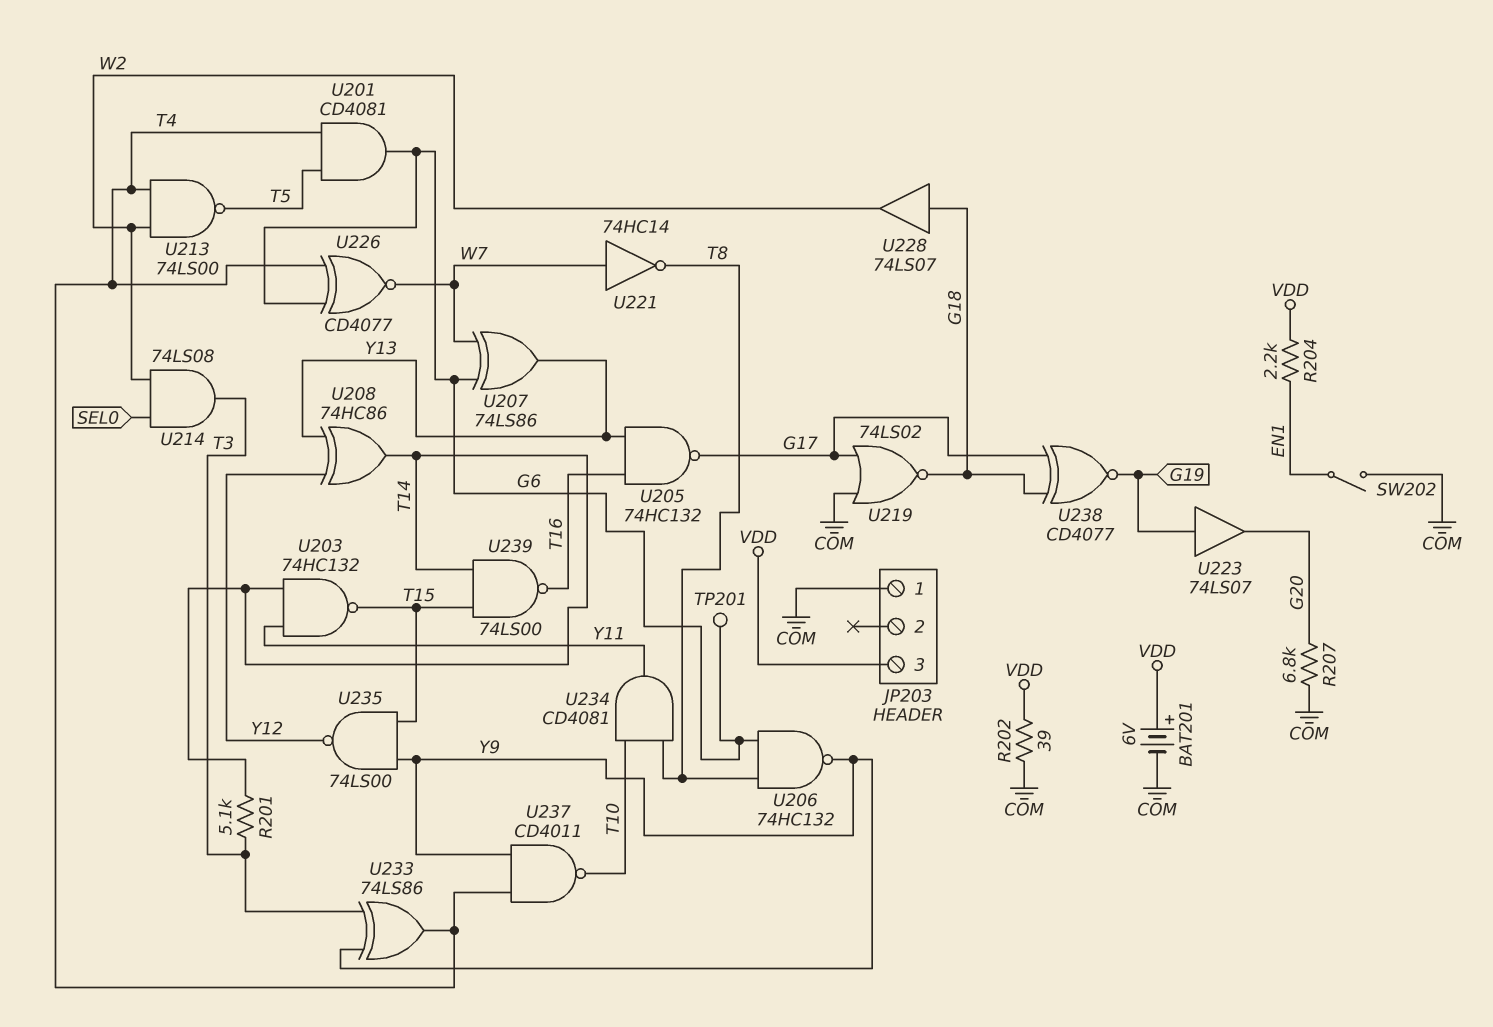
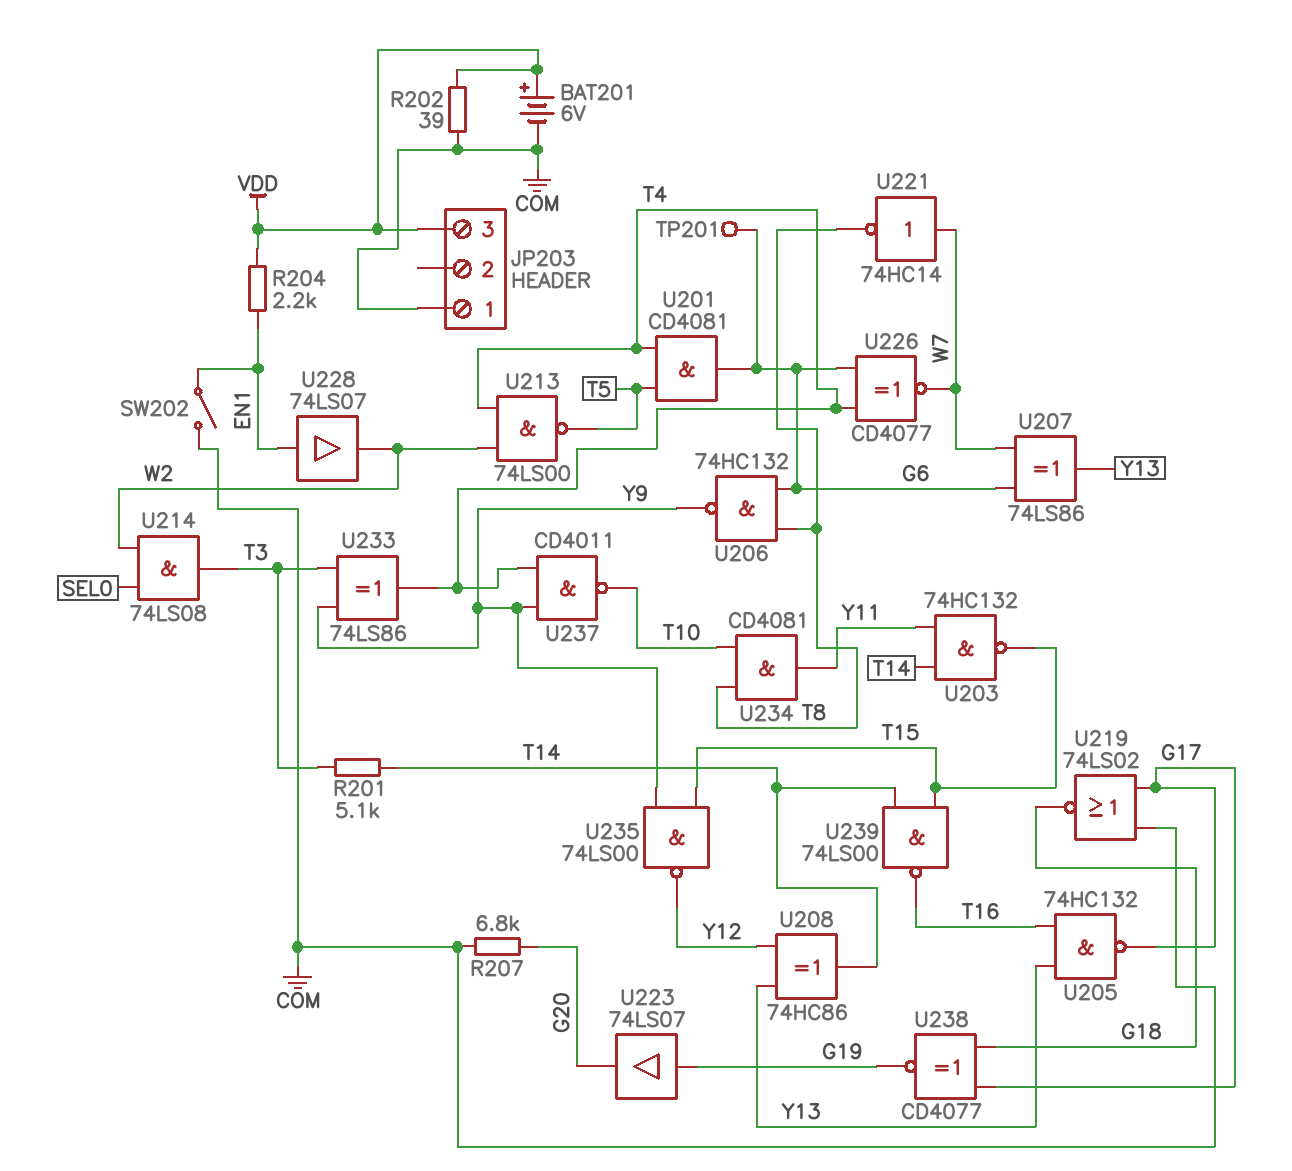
U228: buffer 74LS07 (in G18, out W2) -> buffer 74LS07 (in EN1, out W2)

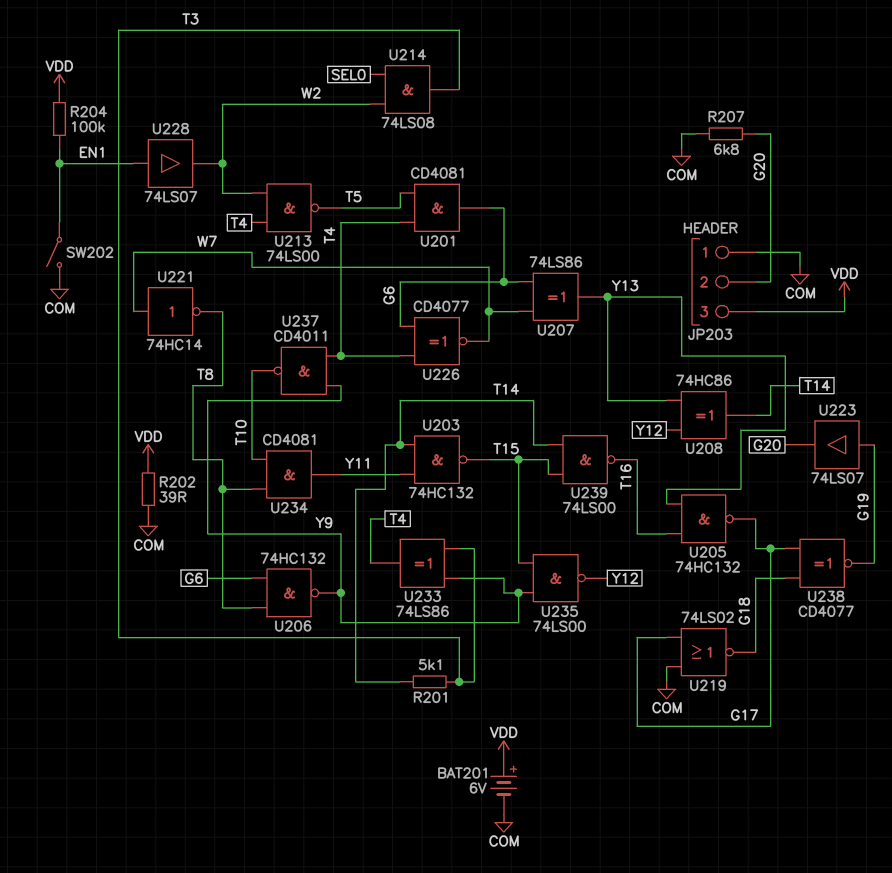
JP203 pin 2: none -> G20
R204: 2.2k (EN1, VDD) -> 100k (EN1, VDD)
TP201: test point (G6) -> none

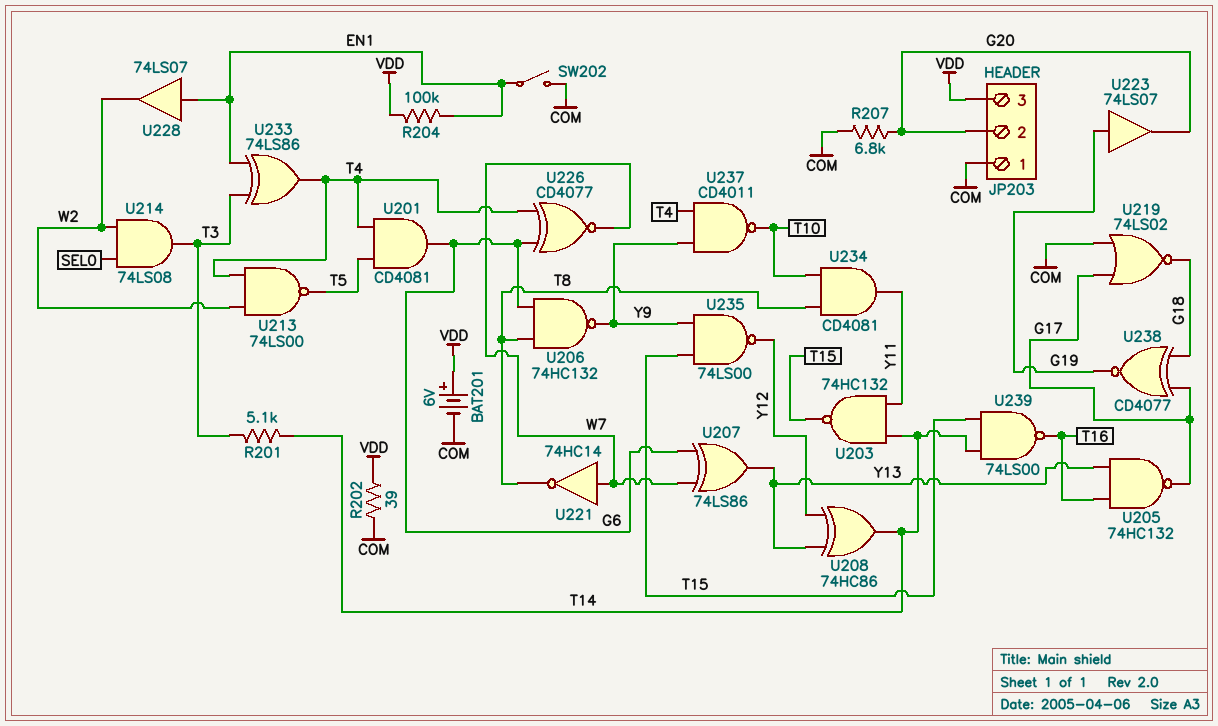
U233: XOR 74LS86 (in T3, in Y9, out T4) -> XOR 74LS86 (in EN1, in T3, out T4)

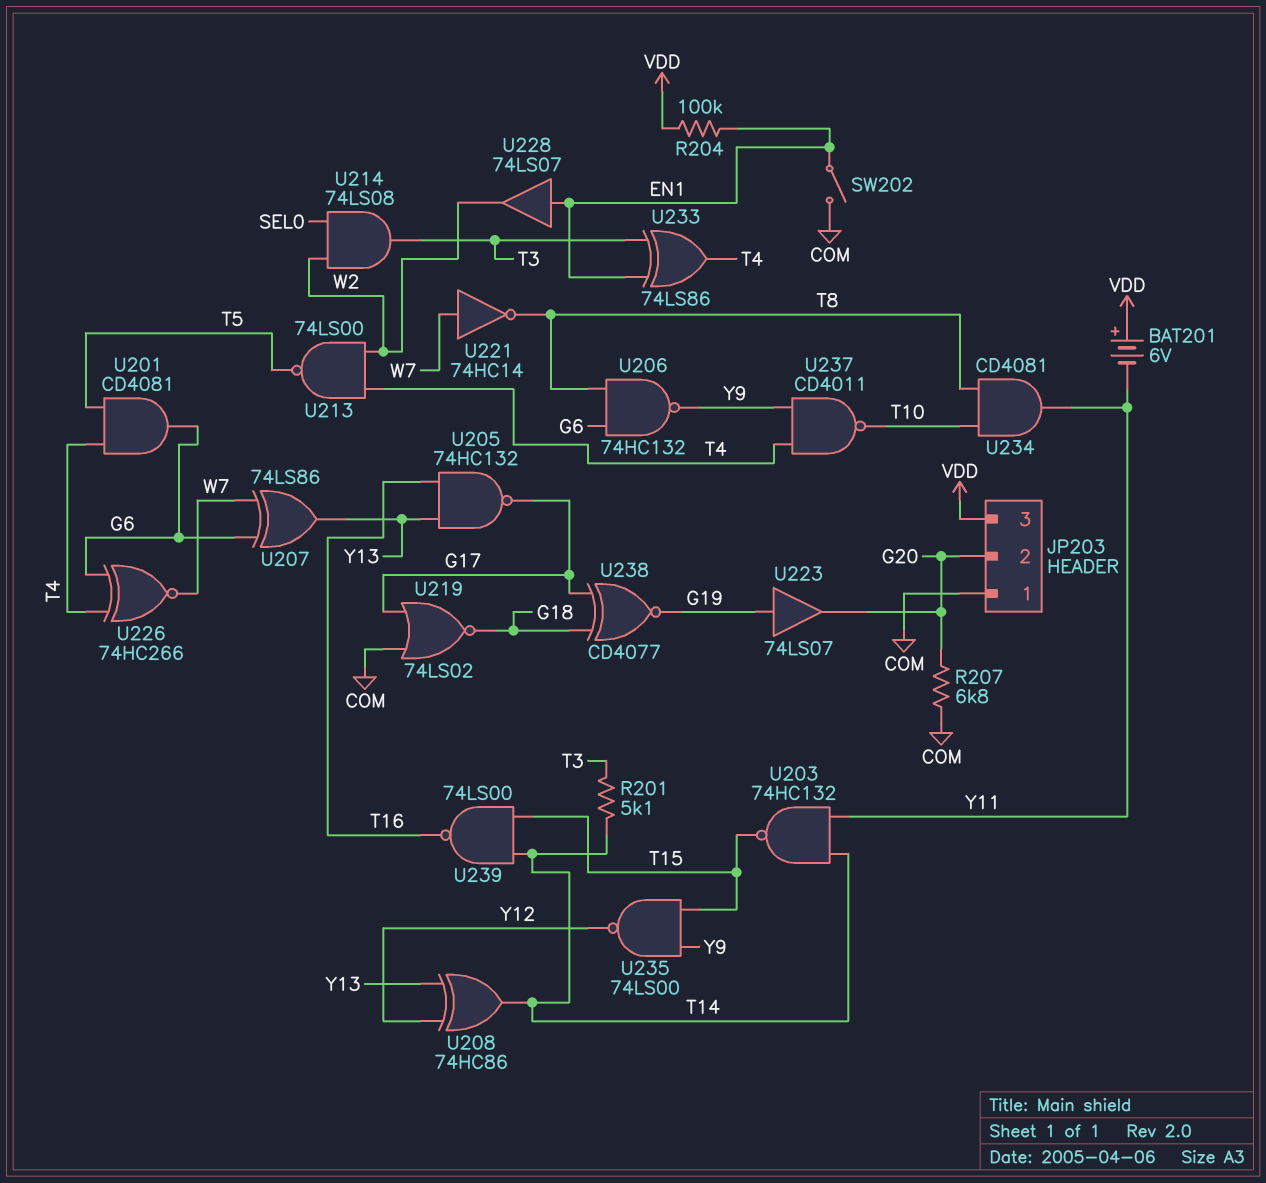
BAT201: 6V (plus VDD, minus COM) -> 6V (plus VDD, minus Y11)
R202: 39 (COM, VDD) -> none
U226: XNOR CD4077 (in G6, in T4, out W7) -> XNOR 74HC266 (in G6, in T4, out W7)

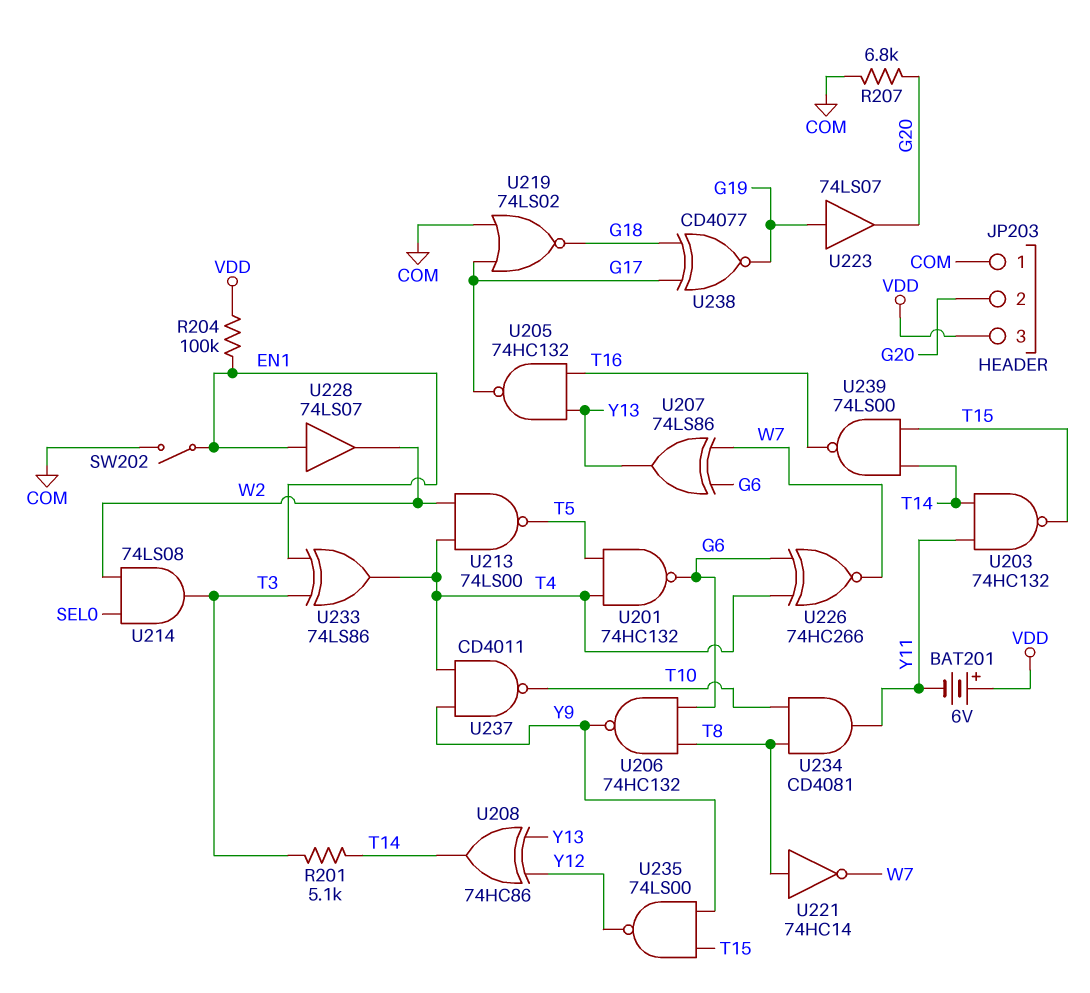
U201: AND CD4081 (in T4, in T5, out G6) -> NAND 74HC132 (in T4, in T5, out G6)
U221: NOT 74HC14 (in W7, out T8) -> NOT 74HC14 (in T8, out W7)

